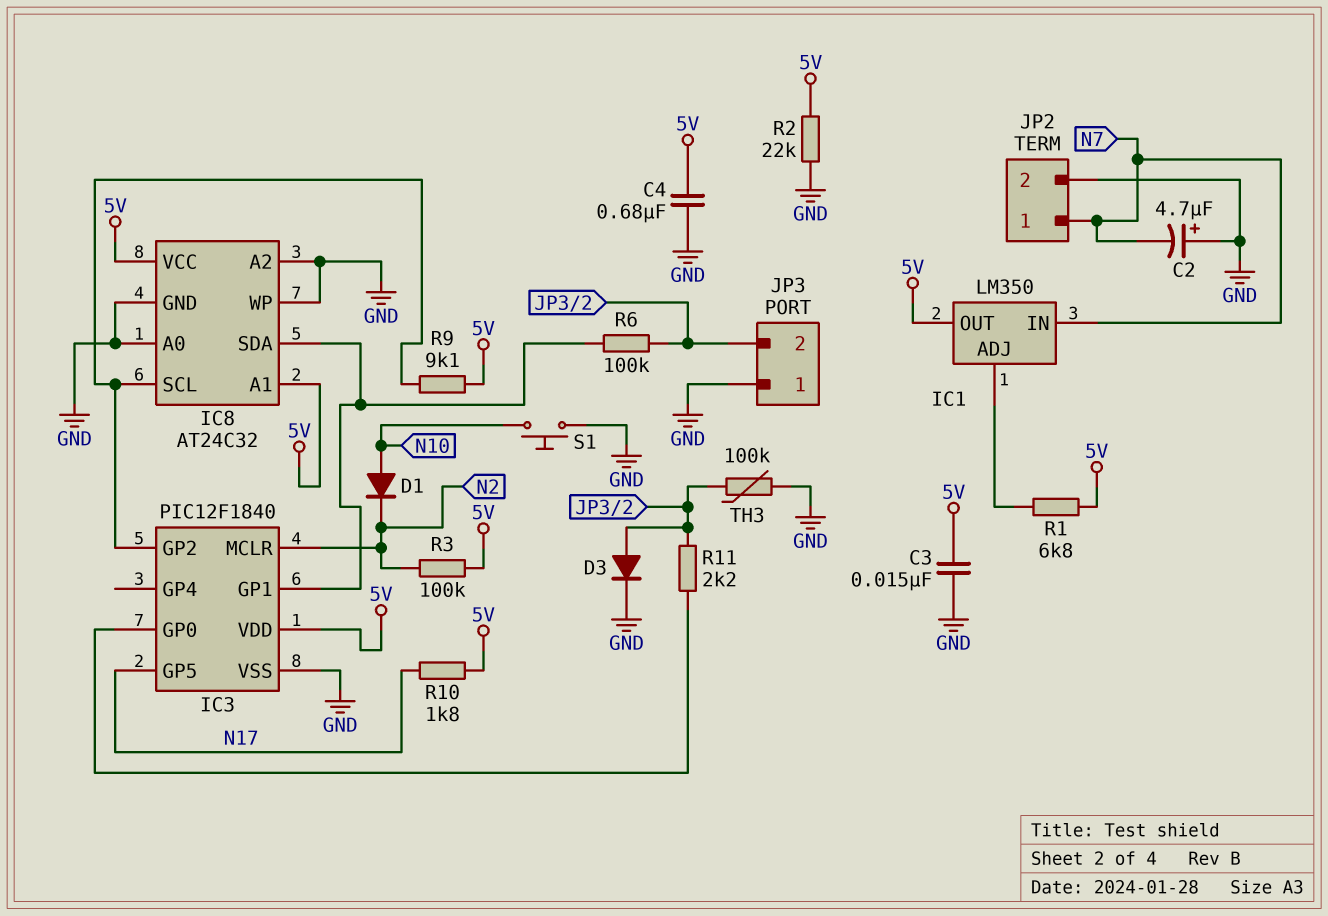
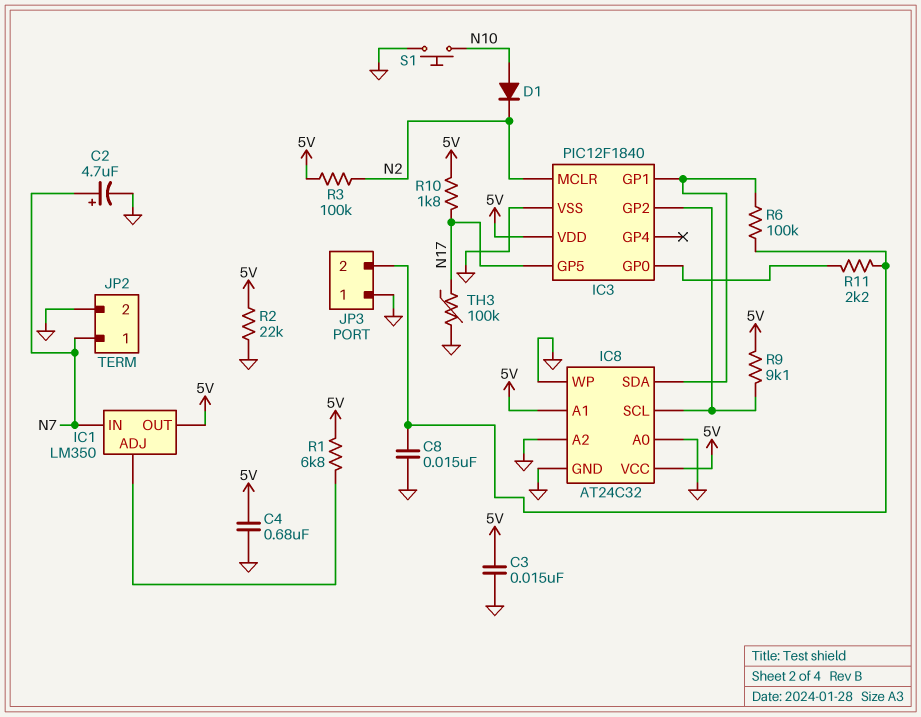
C2: 4.7uF (plus GND, minus N7) -> 4.7uF (plus N7, minus GND)
C8: none -> 15nF (GND, JP3/2)
D3: diode (A JP3/2, K GND) -> none
TH3: 100k (GND, JP3/2) -> 100k (GND, N17)

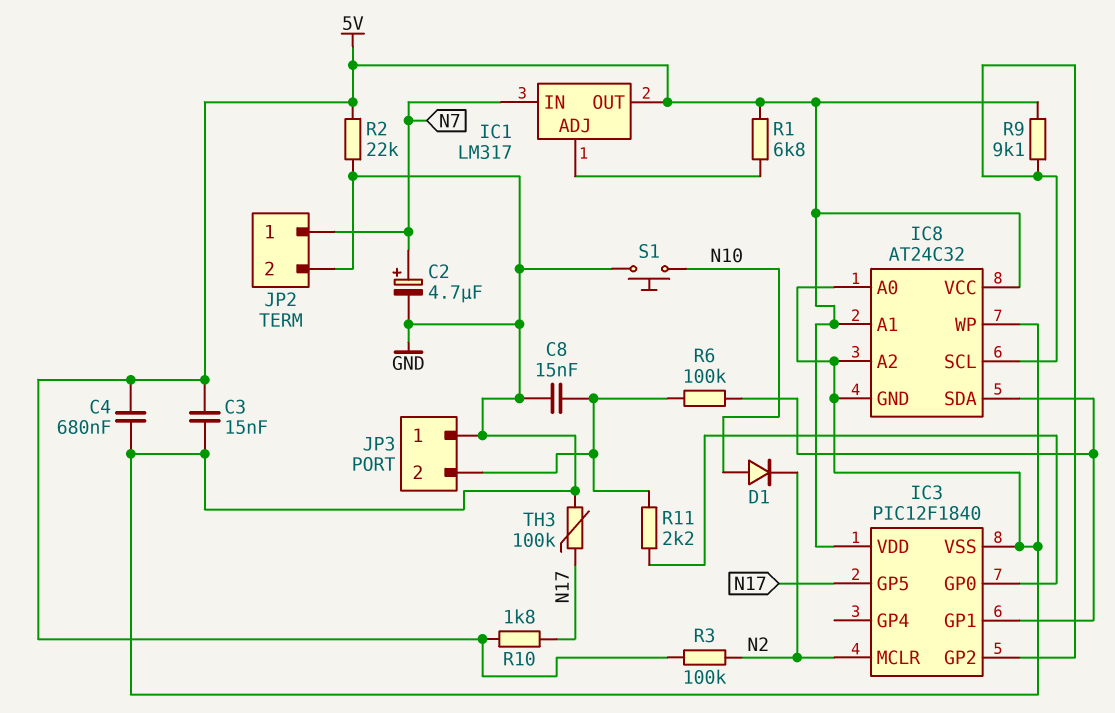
IC1: LM350 -> LM317

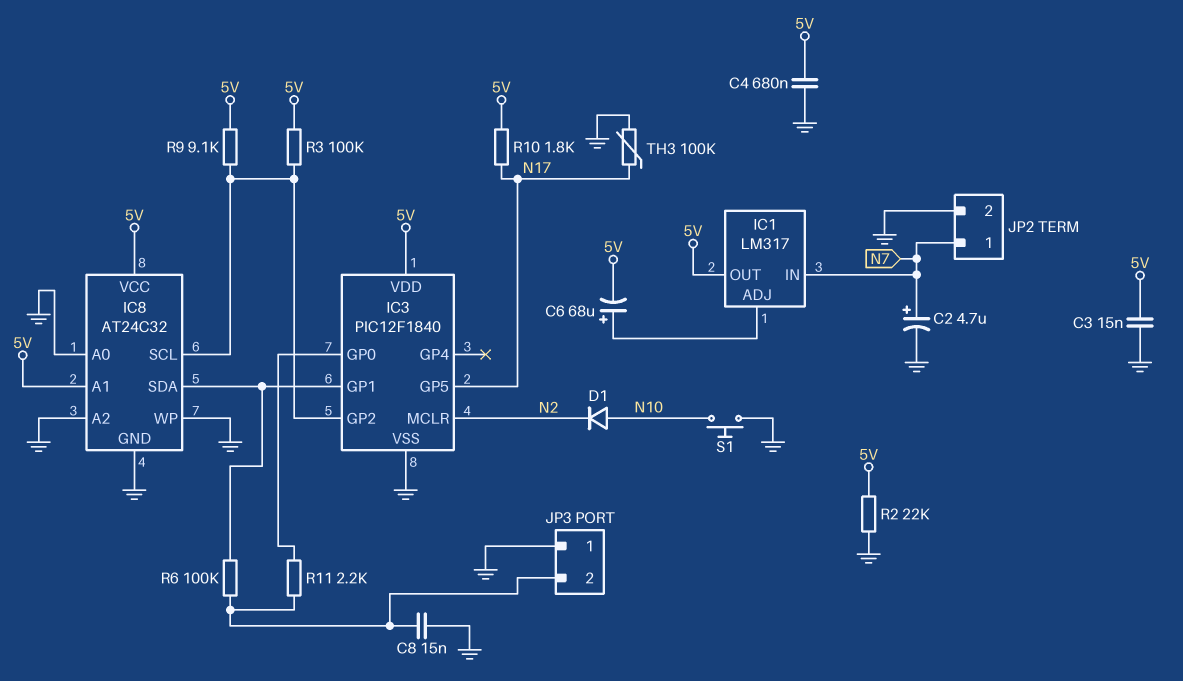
C6: none -> 68uF (plus IC1/ADJ, minus 5V)
R1: 6.8k (5V, IC1/ADJ) -> none
R3: 100k (5V, N2) -> 100k (5V, IC3/GP2)

